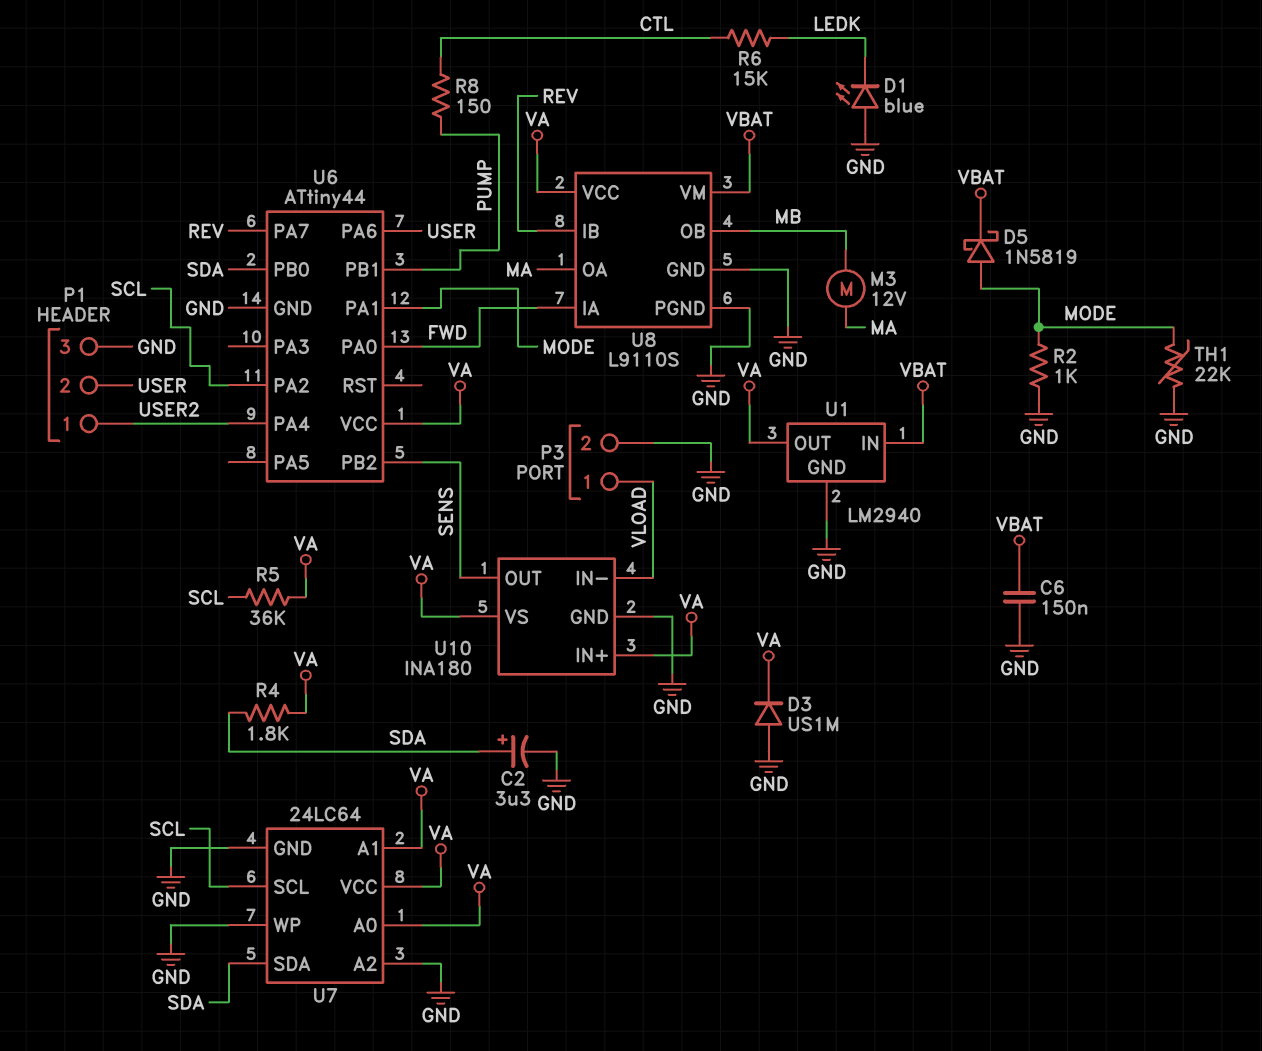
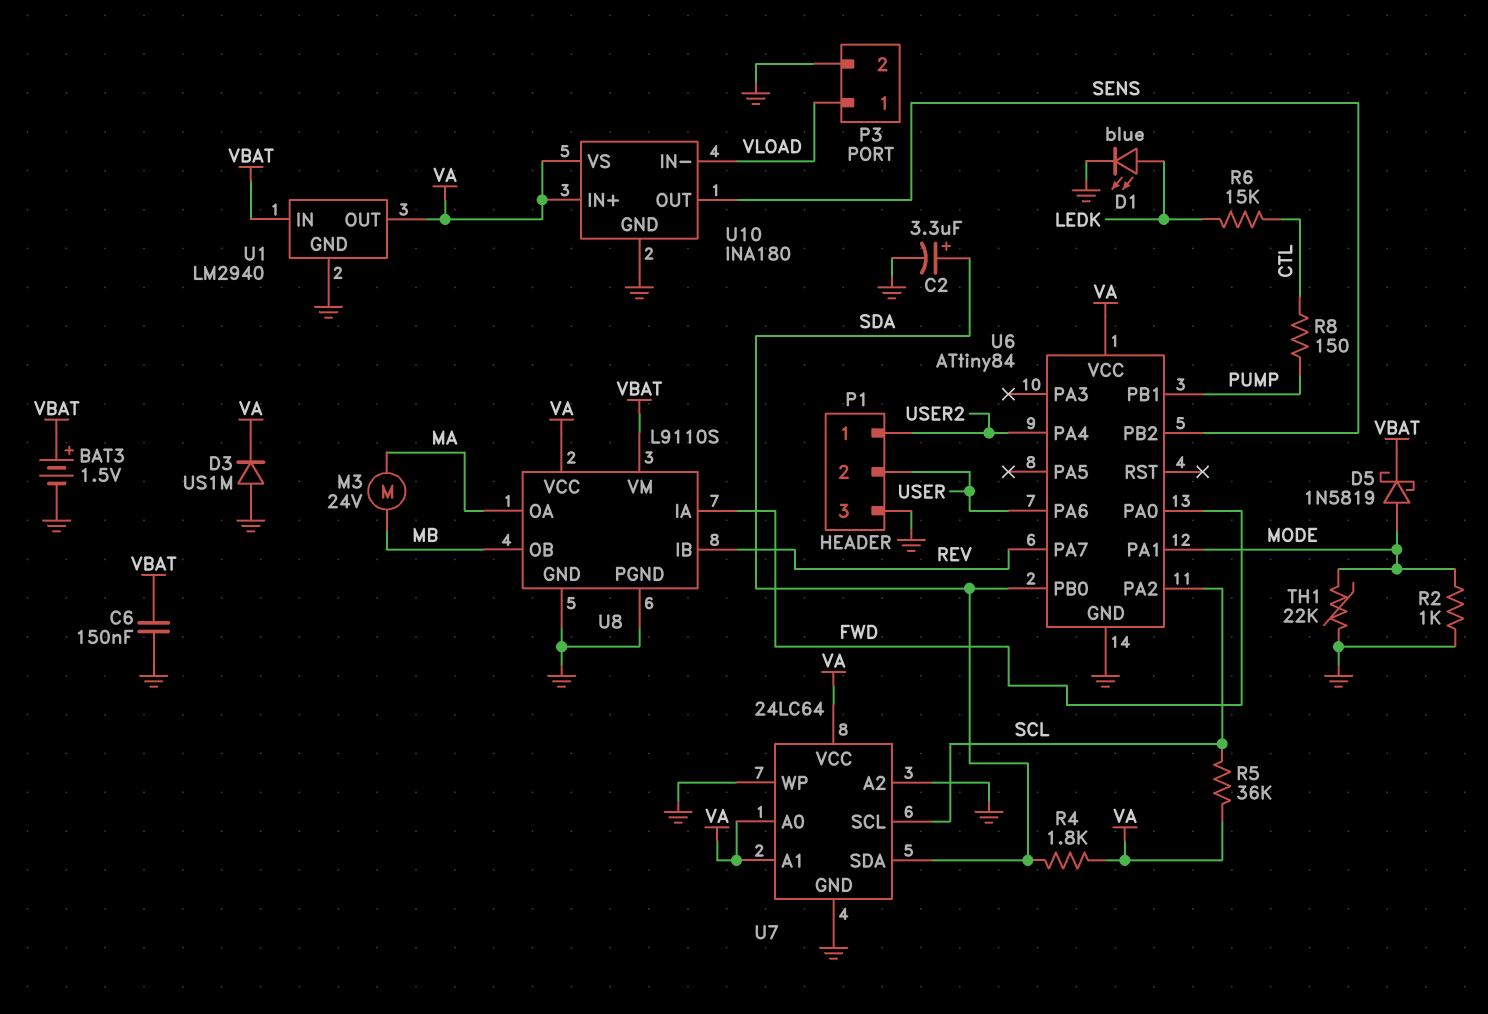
BAT3: none -> 1.5V (plus VBAT, minus GND)
D1: LED blue (A GND, K LEDK) -> LED blue (A LEDK, K GND)
M3: motor 12V (MA, MB) -> motor 24V (MA, MB)
U6: ATtiny44 -> ATtiny84

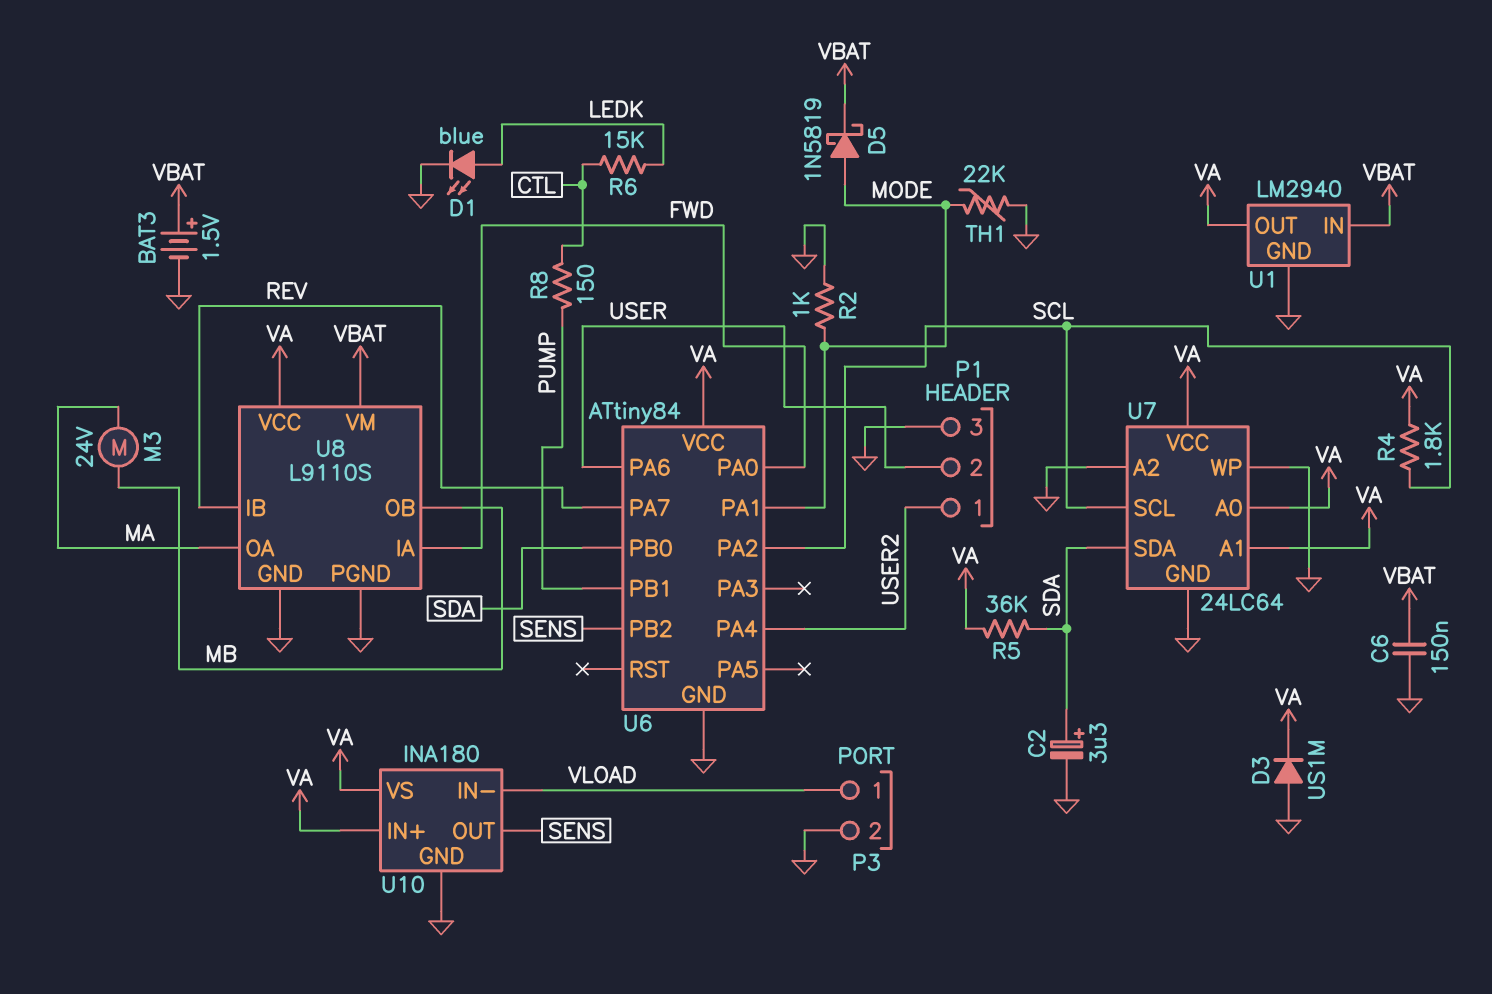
R4: 1.8k (SDA, VA) -> 1.8k (SCL, VA)
R5: 36k (SCL, VA) -> 36k (SDA, VA)

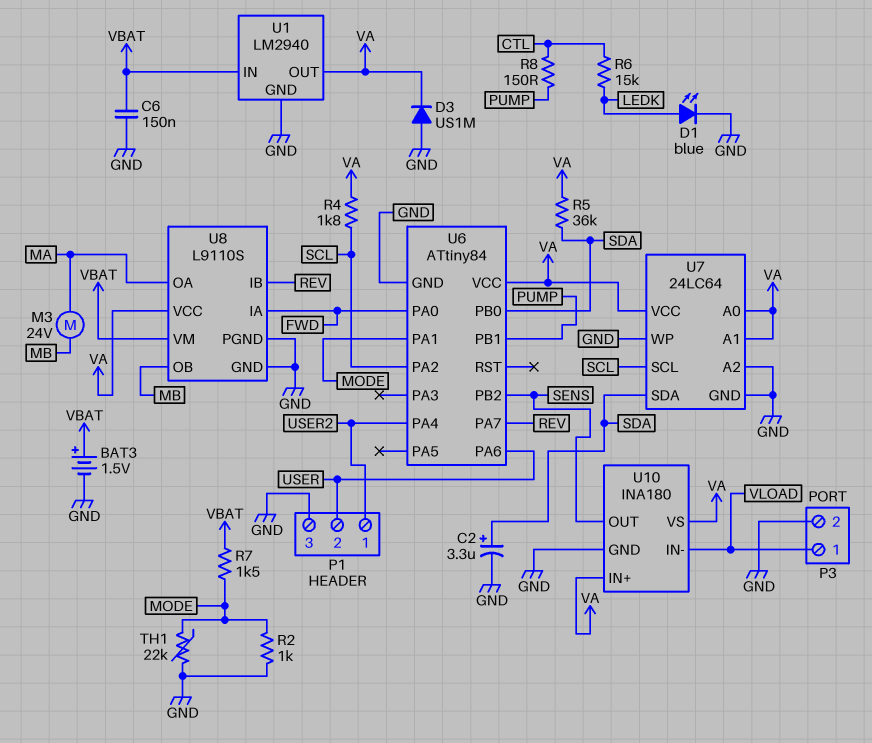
D5: schottky 1N5819 (A MODE, K VBAT) -> none
R7: none -> 1.5k (MODE, VBAT)

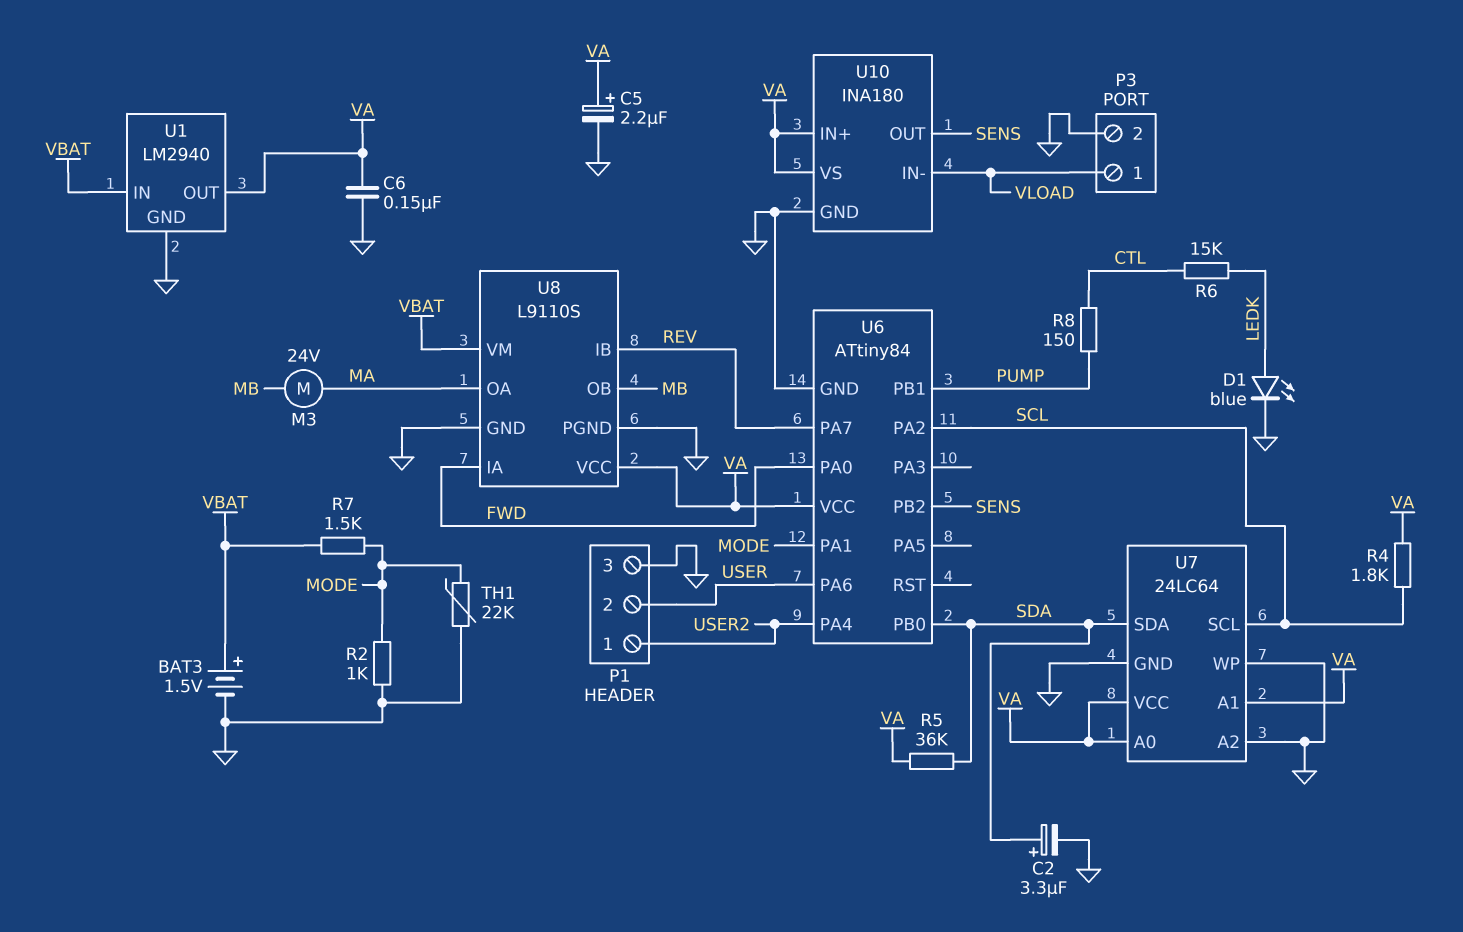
C5: none -> 2.2uF (plus VA, minus GND)
C6: 150nF (GND, VBAT) -> 150nF (GND, VA)
D3: diode US1M (A GND, K VA) -> none

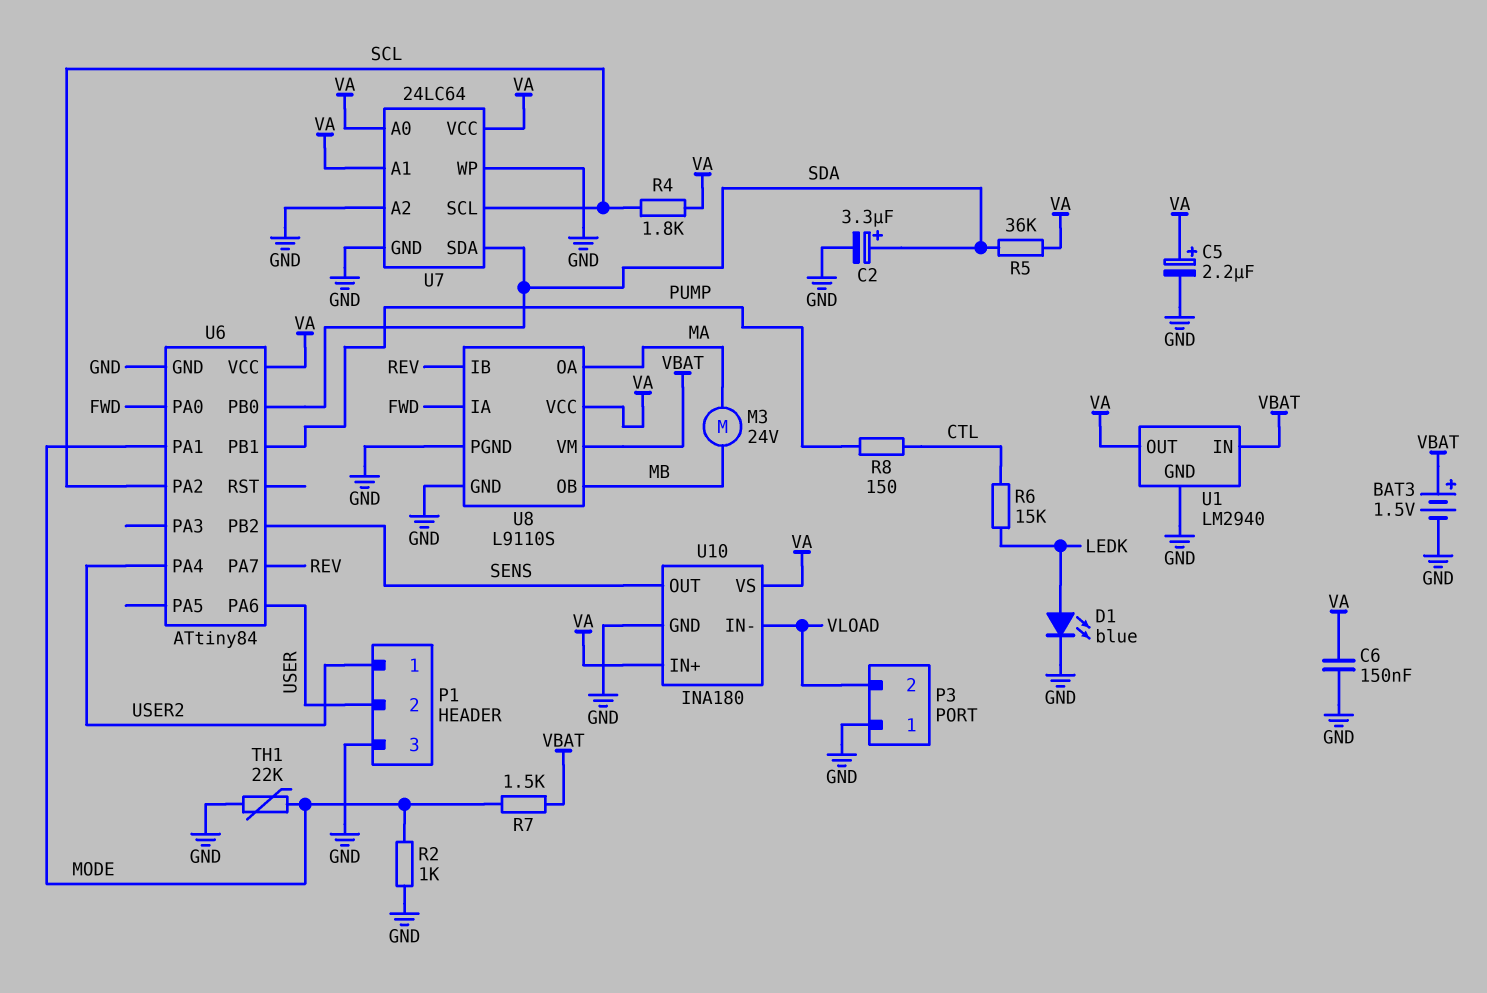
P3 pin 1: VLOAD -> GND
P3 pin 2: GND -> VLOAD

